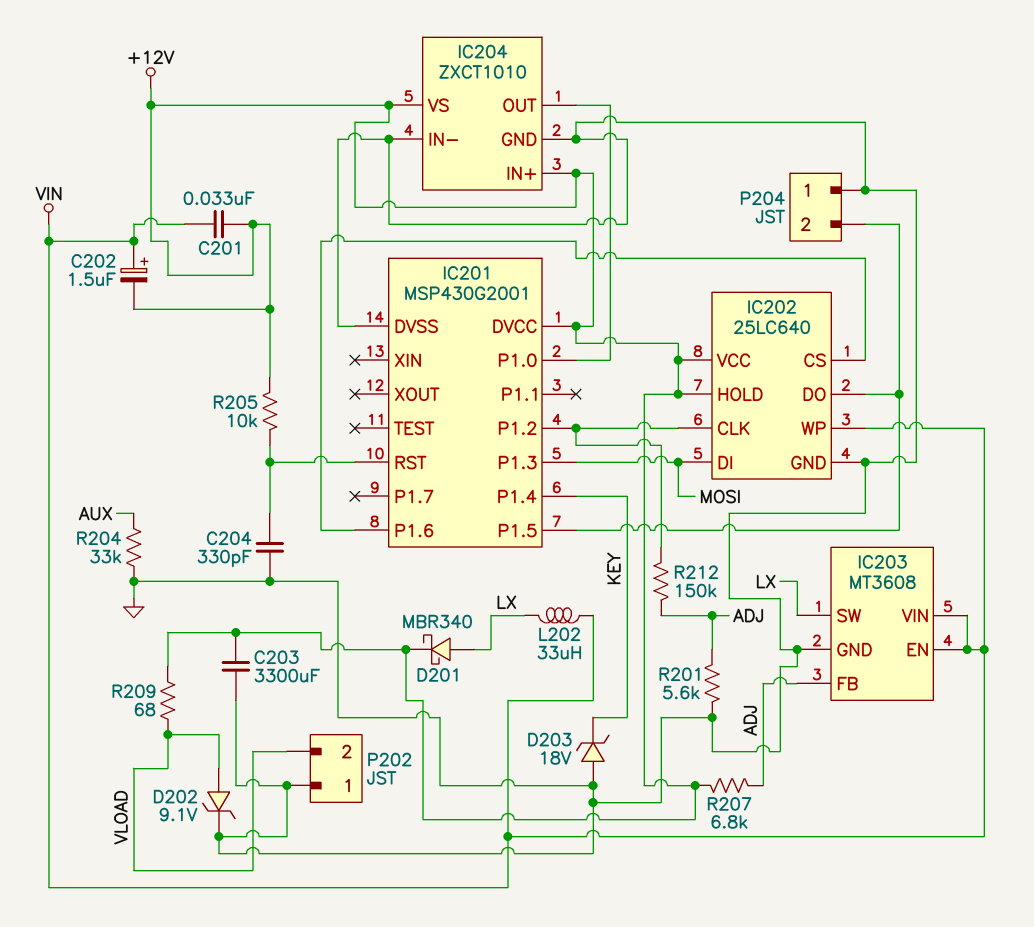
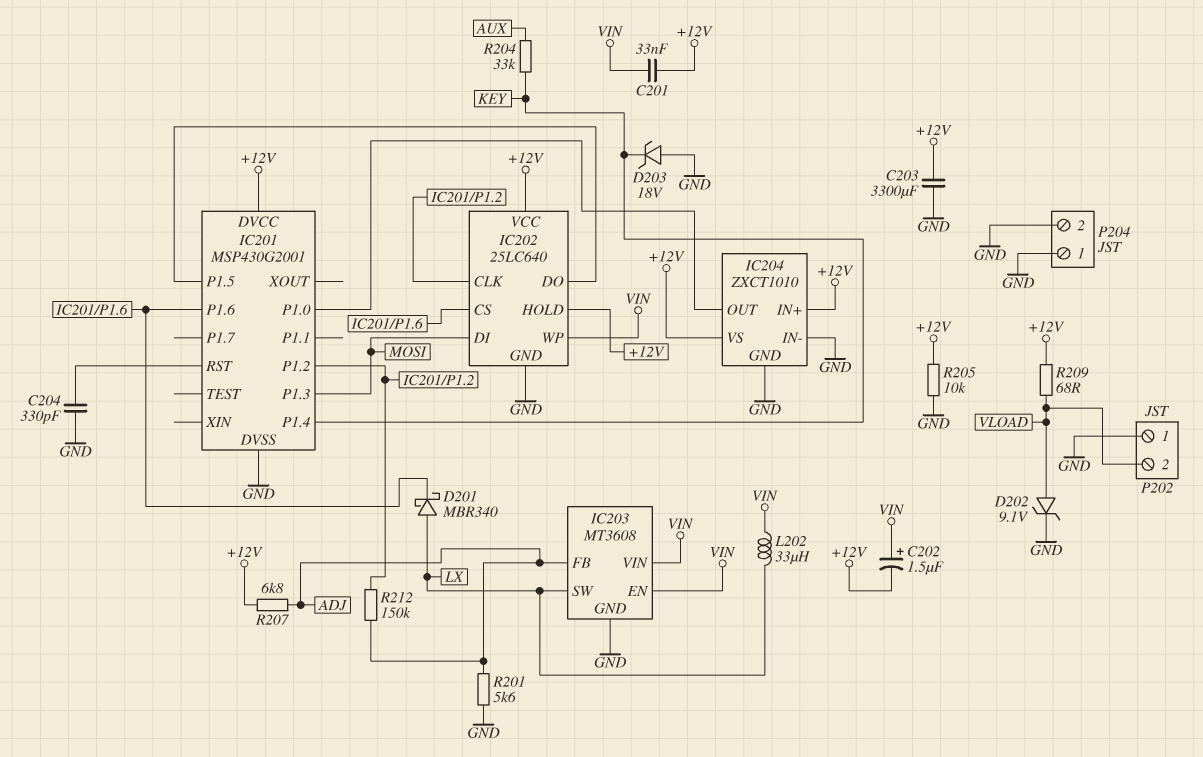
D201: schottky MBR340 (A LX, K +12V) -> schottky MBR340 (A LX, K IC201/P1.6)
P204 pin 2: IC201/P1.5 -> GND
R204: 33k (AUX, GND) -> 33k (AUX, KEY)
R205: 10k (+12V, IC201/RST) -> 10k (+12V, GND)

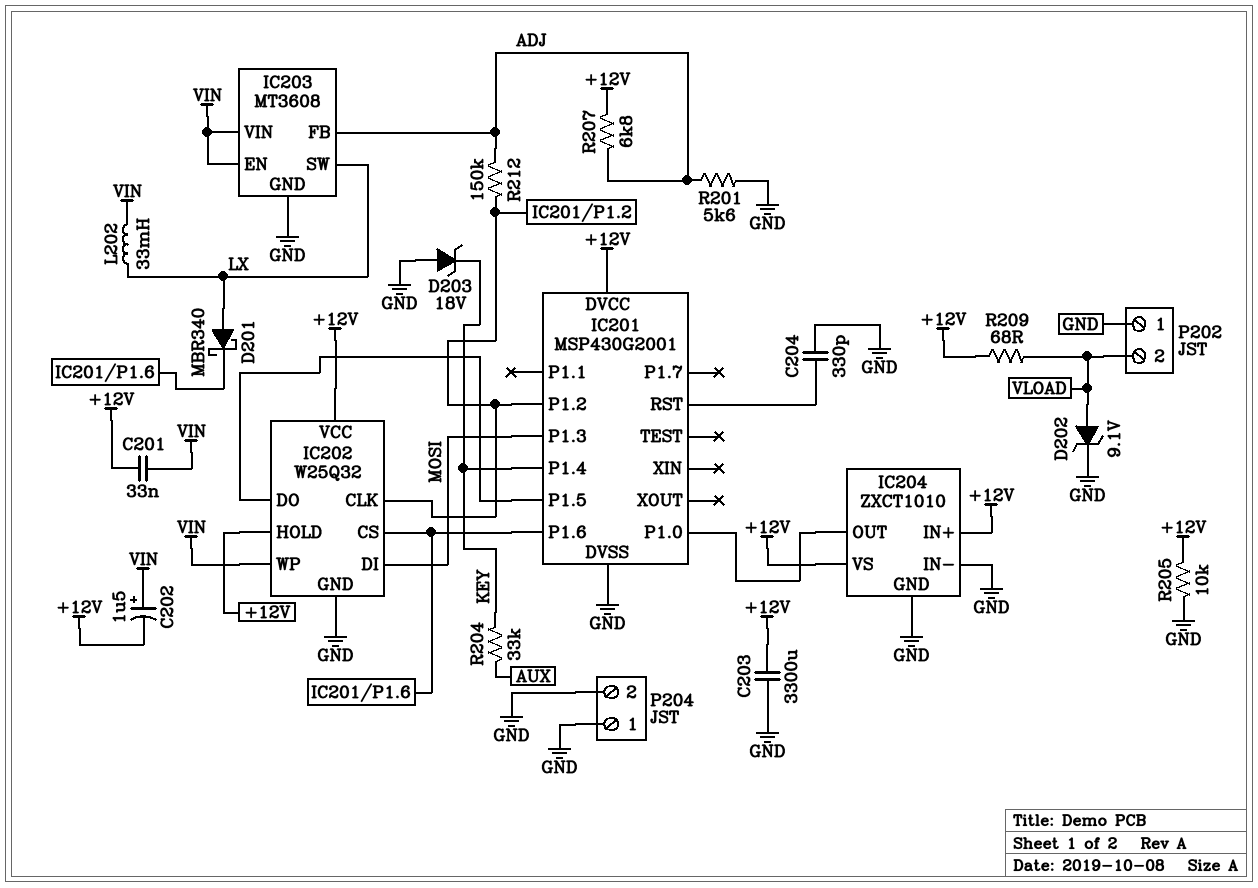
IC202: 25LC640 -> W25Q32
L202: 33uH (LX, VIN) -> 33mH (LX, VIN)

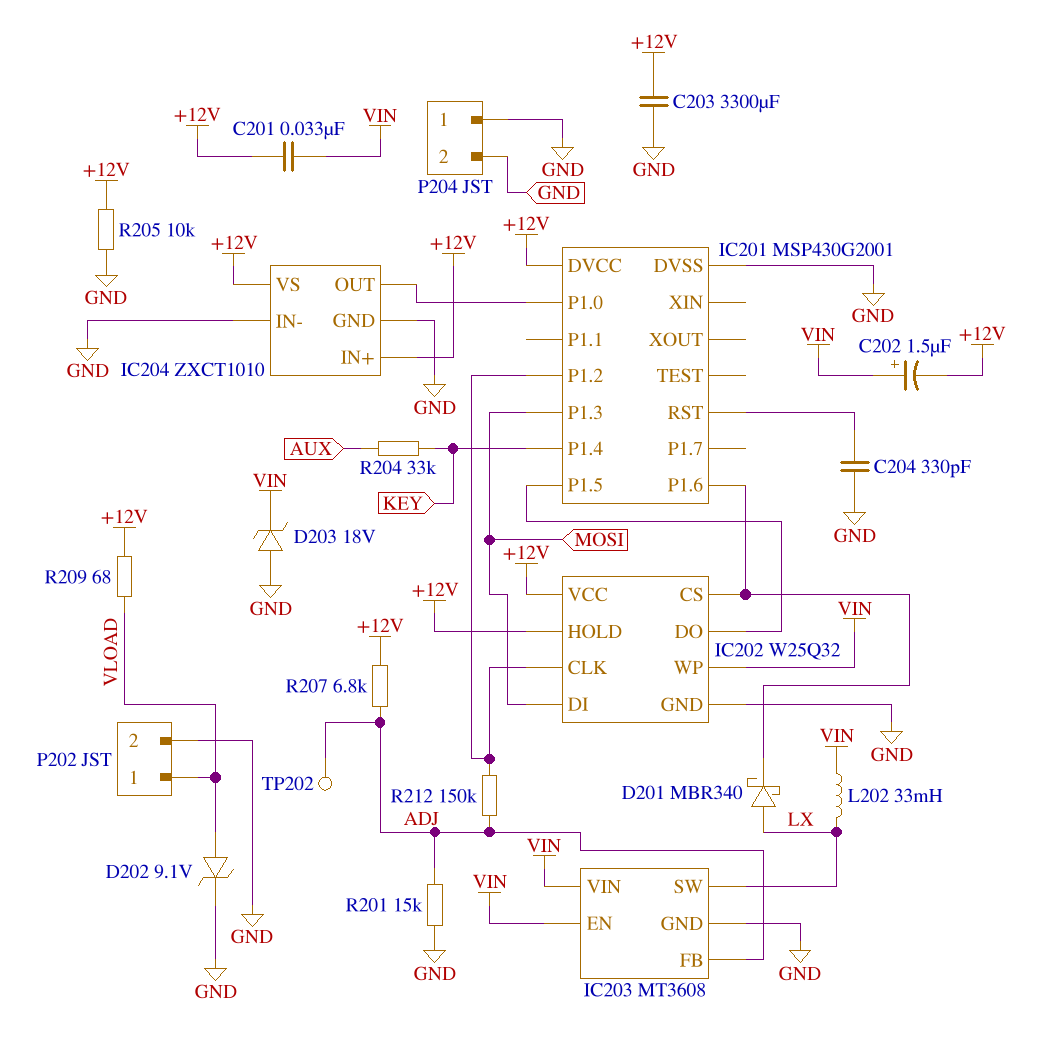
D203: zener 18V (A GND, K KEY) -> zener 18V (A GND, K VIN)
P202 pin 1: GND -> VLOAD
P202 pin 2: VLOAD -> GND
R201: 5.6k (ADJ, GND) -> 15k (ADJ, GND)
TP202: none -> test point (ADJ)

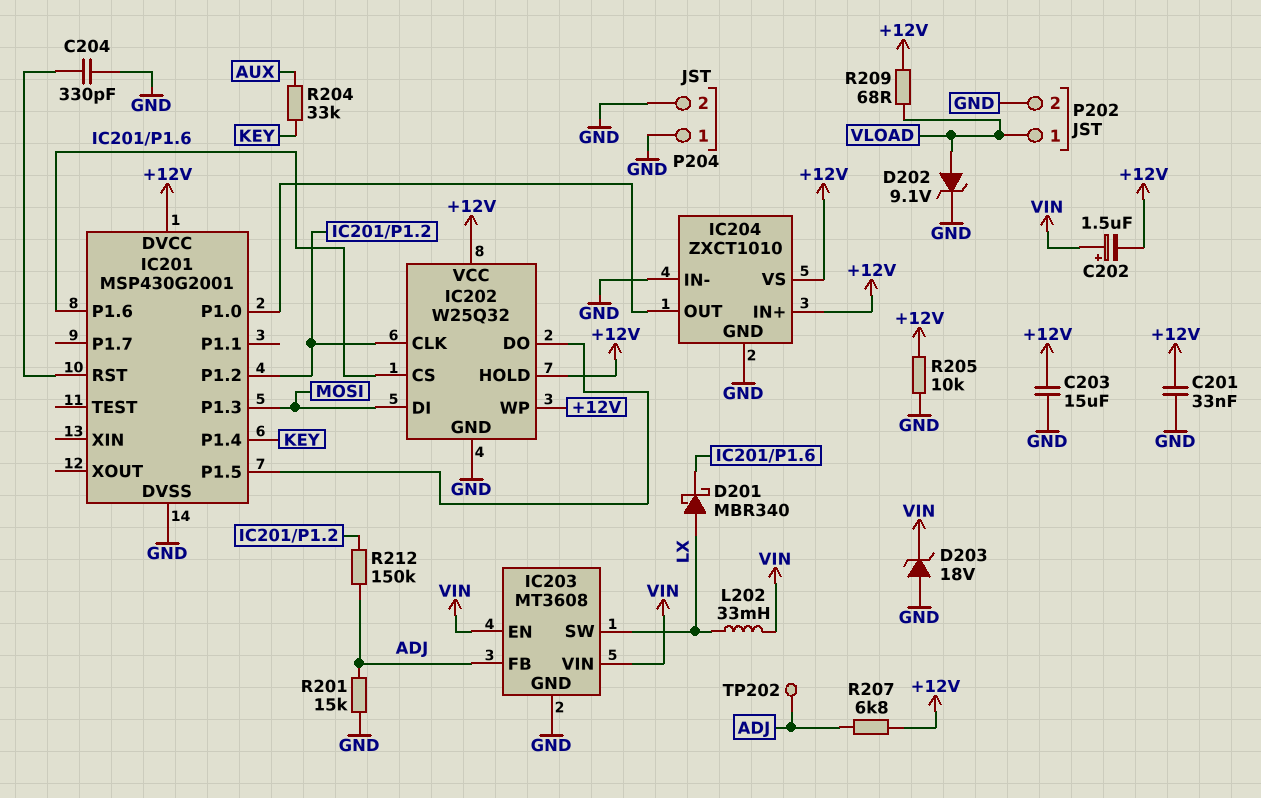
C201: 33nF (+12V, VIN) -> 33nF (+12V, GND)
C203: 3300uF (+12V, GND) -> 15uF (+12V, GND)
IC202 pin WP: VIN -> +12V

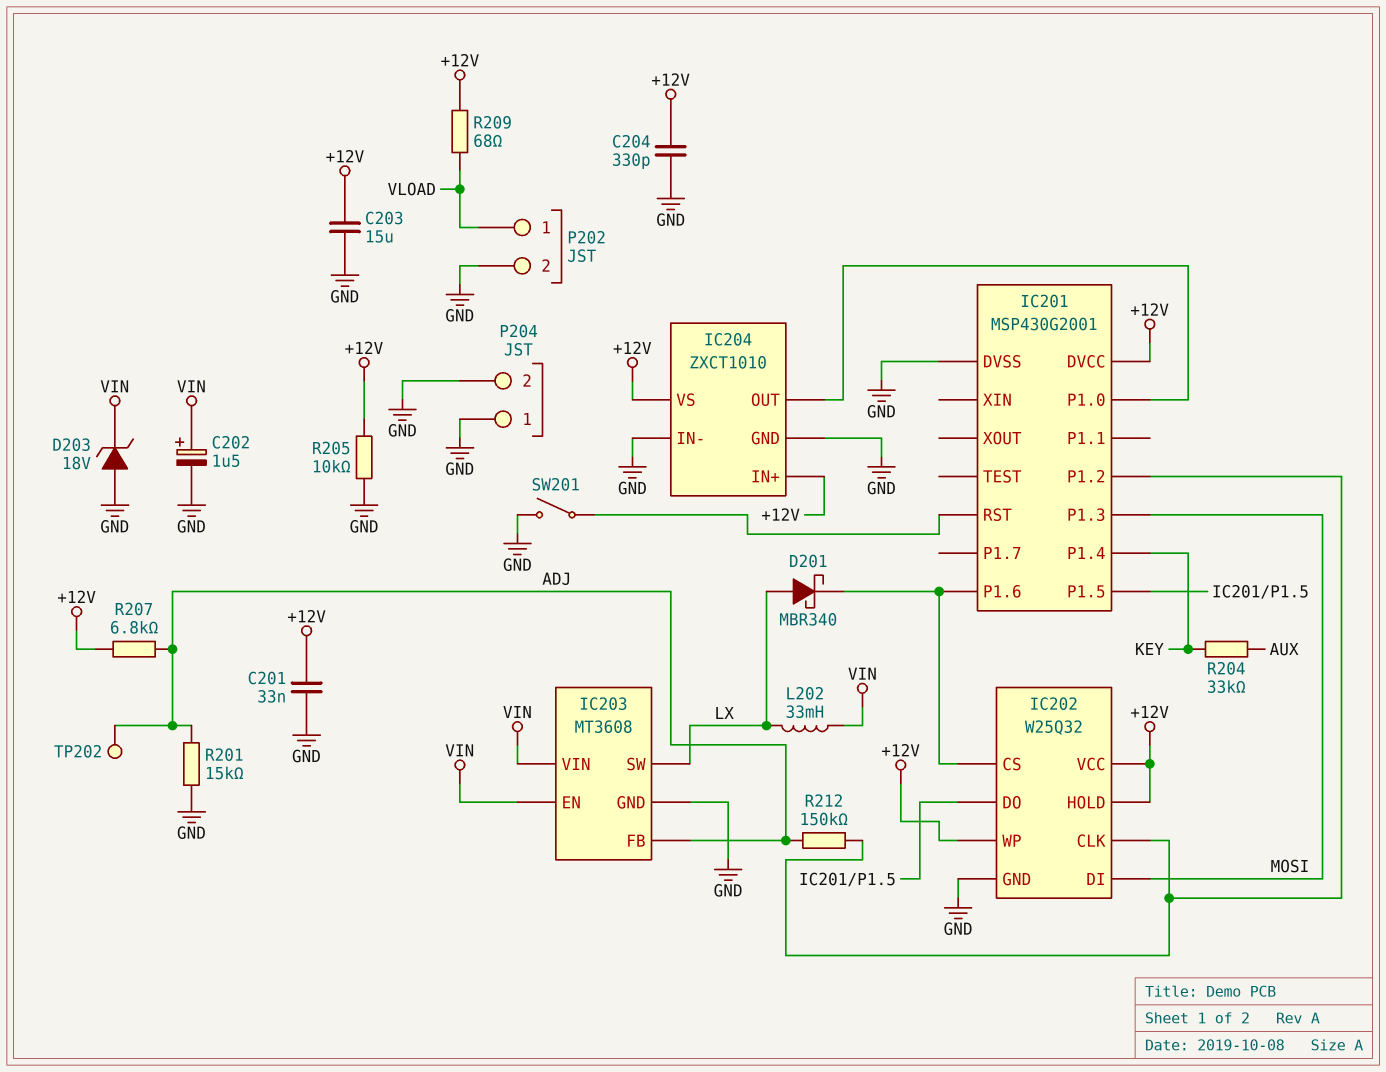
C202: 1.5uF (plus VIN, minus +12V) -> 1.5uF (plus VIN, minus GND)
C204: 330pF (GND, IC201/RST) -> 330pF (+12V, GND)
D202: zener 9.1V (A VLOAD, K GND) -> none
SW201: none -> switch (GND, IC201/RST)

